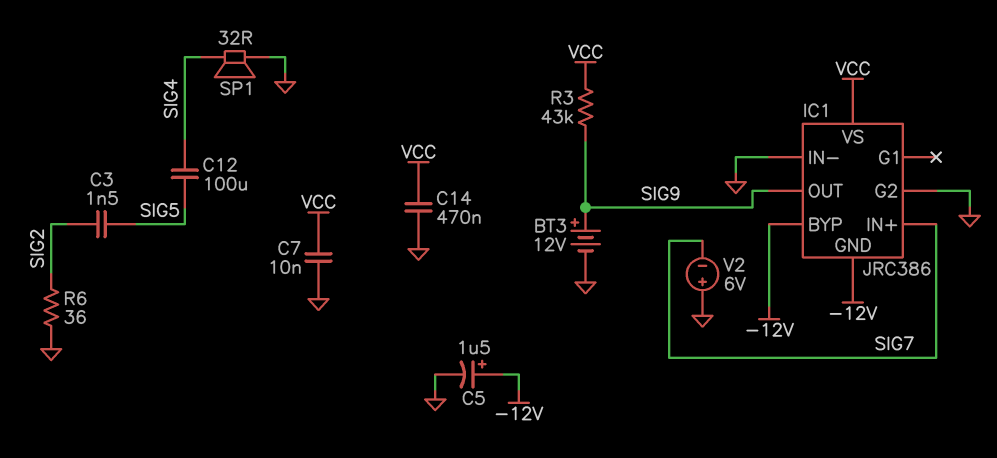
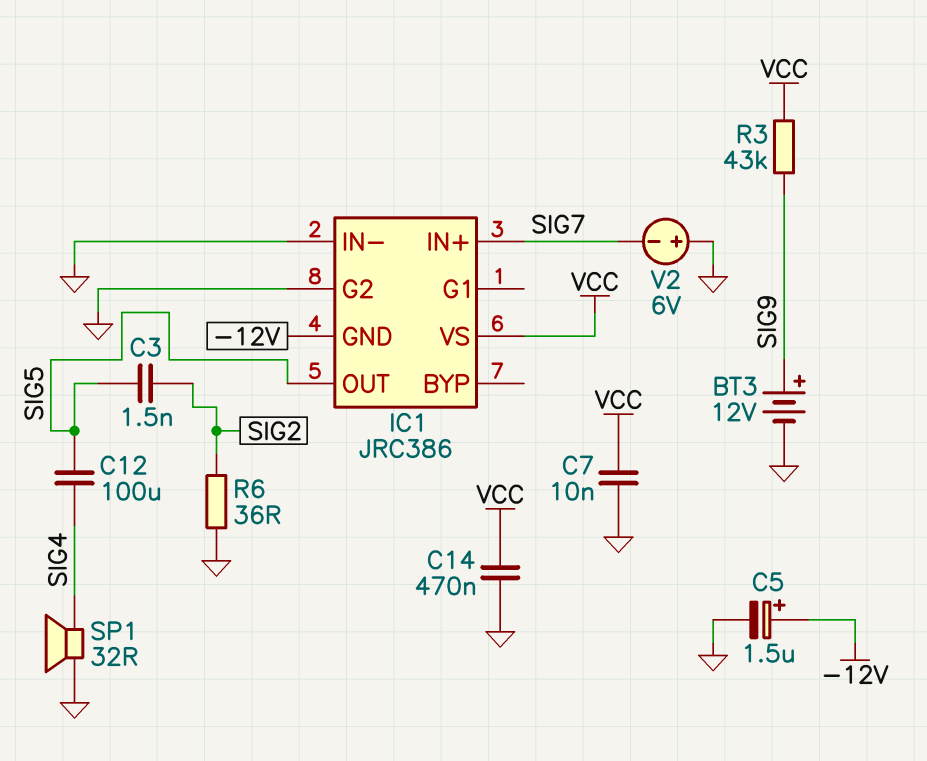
IC1 pin BYP: -12V -> none
IC1 pin OUT: SIG9 -> SIG5

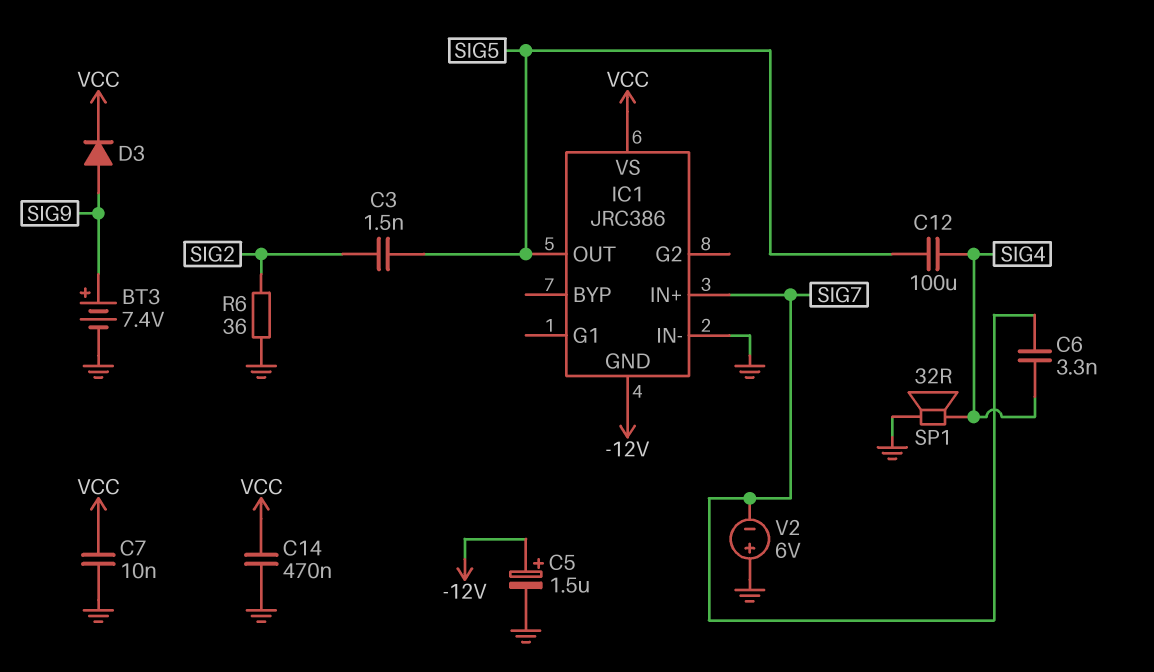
BT3: 12V (plus SIG9, minus GND) -> 7.4V (plus SIG9, minus GND)
C6: none -> 3.3nF (SIG4, SIG7)
D3: none -> diode (A SIG9, K VCC)
IC1 pin G2: GND -> none
R3: 43k (SIG9, VCC) -> none

